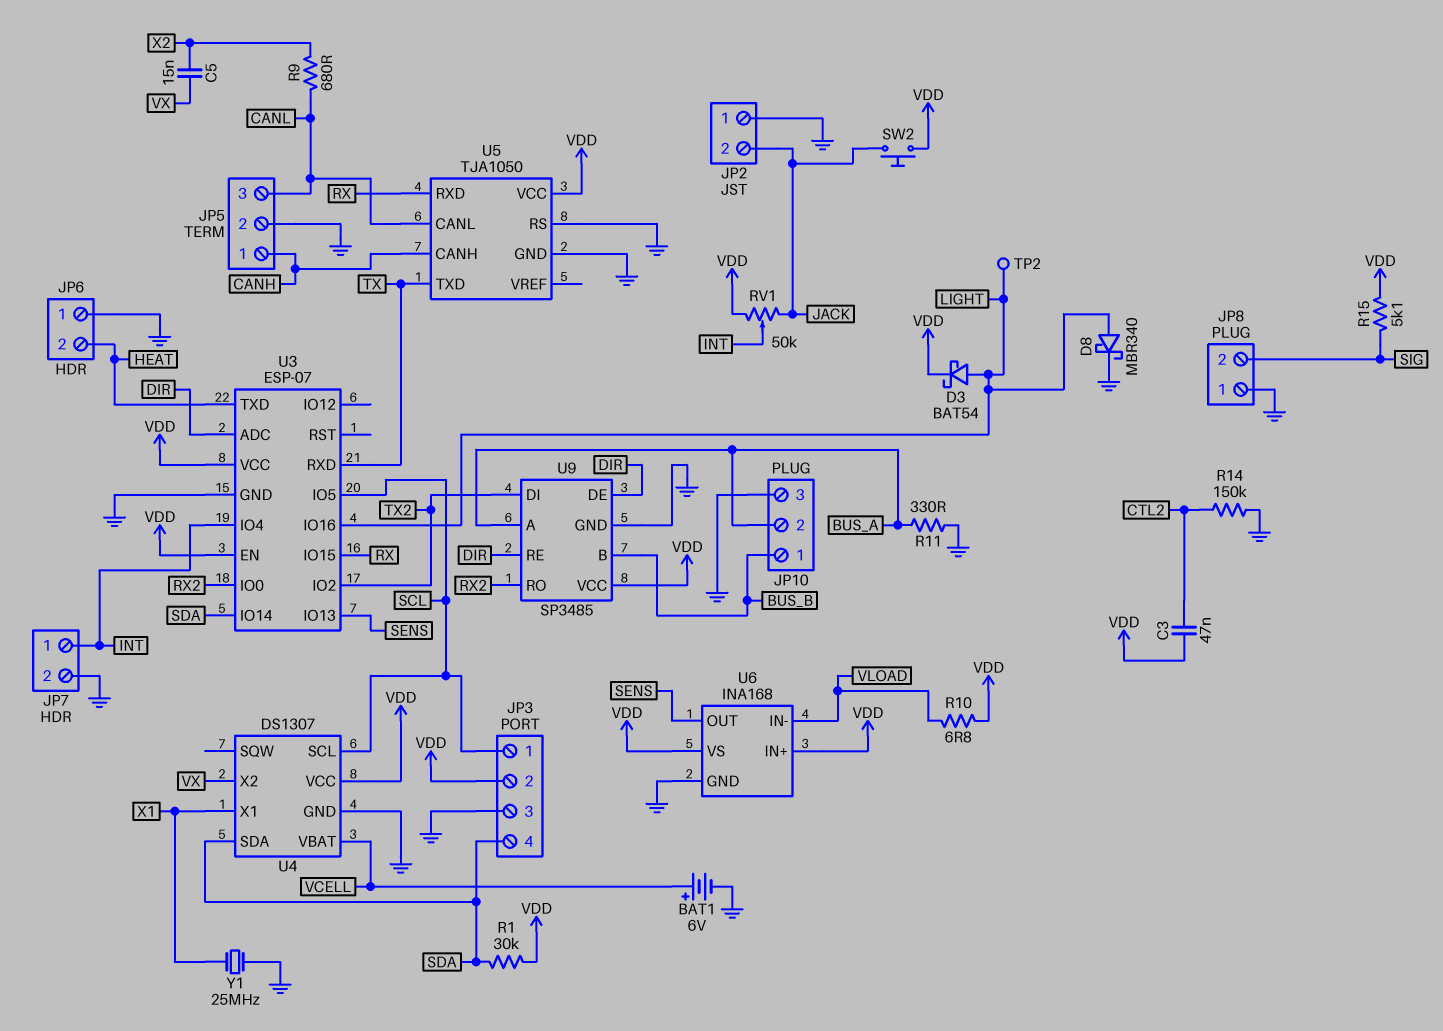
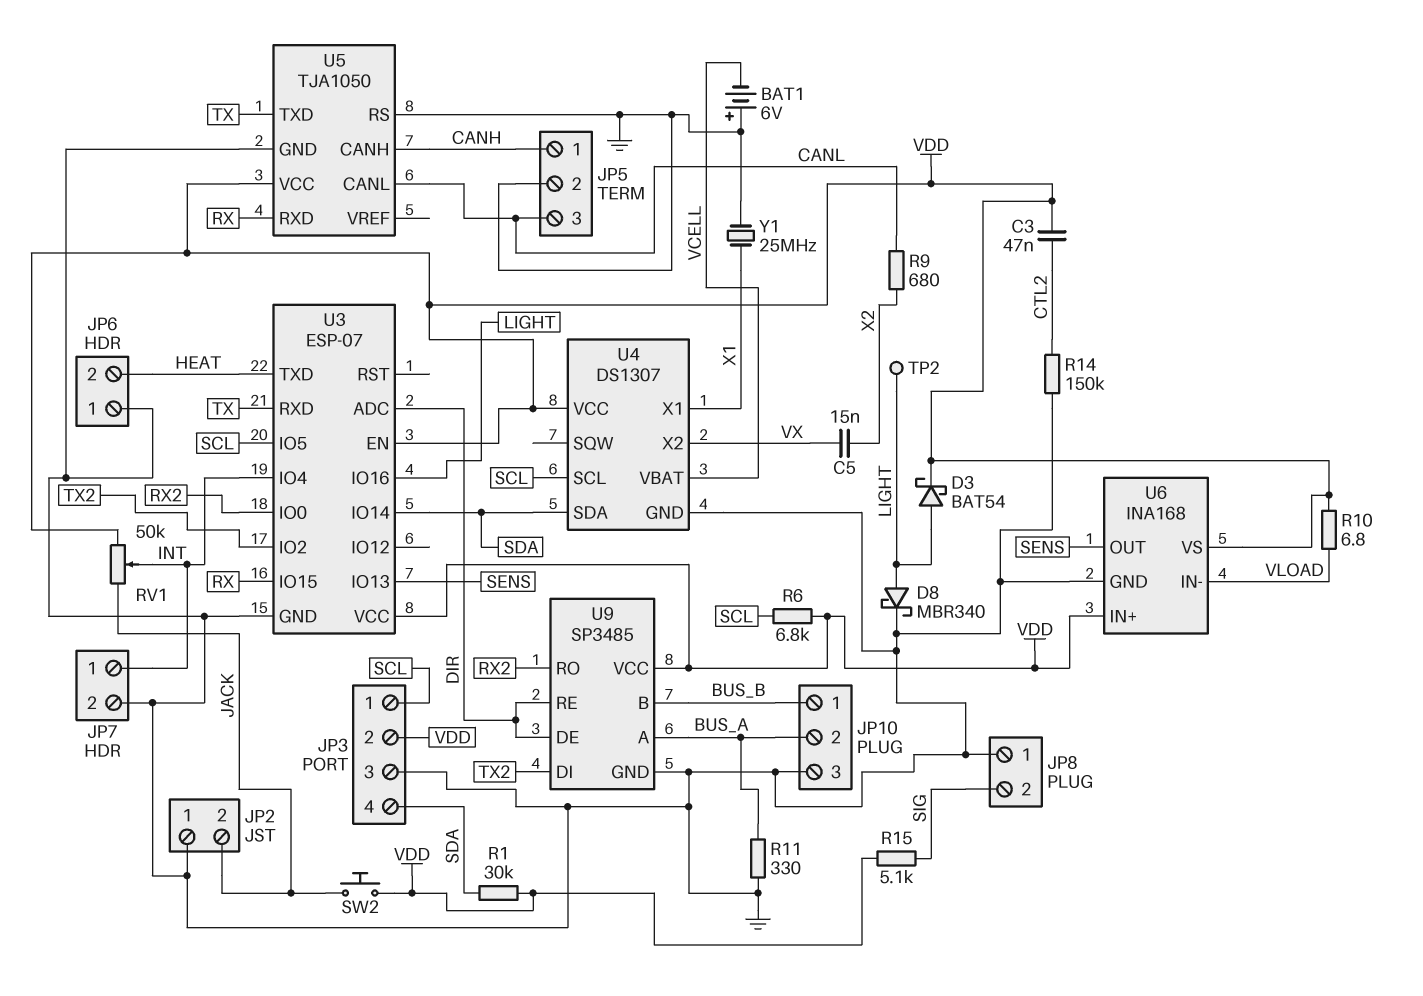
BAT1: 6V (plus VCELL, minus GND) -> 6V (plus GND, minus VCELL)
R6: none -> 6.8k (SCL, VDD)

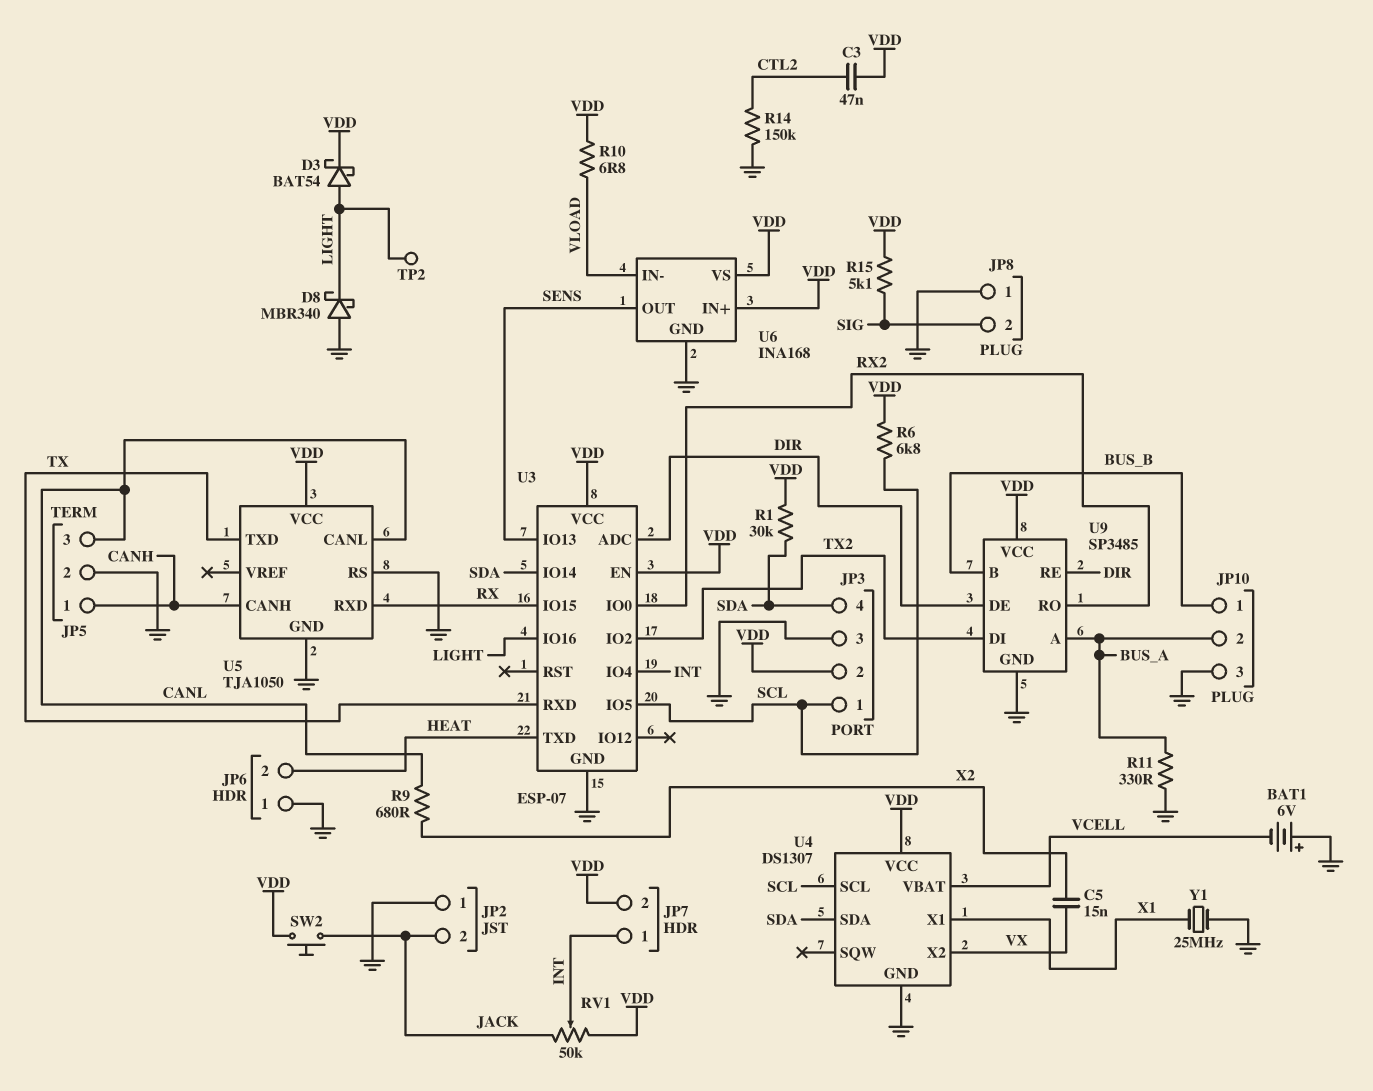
D8: schottky MBR340 (A LIGHT, K GND) -> schottky MBR340 (A GND, K LIGHT)
JP7 pin 2: GND -> VDD

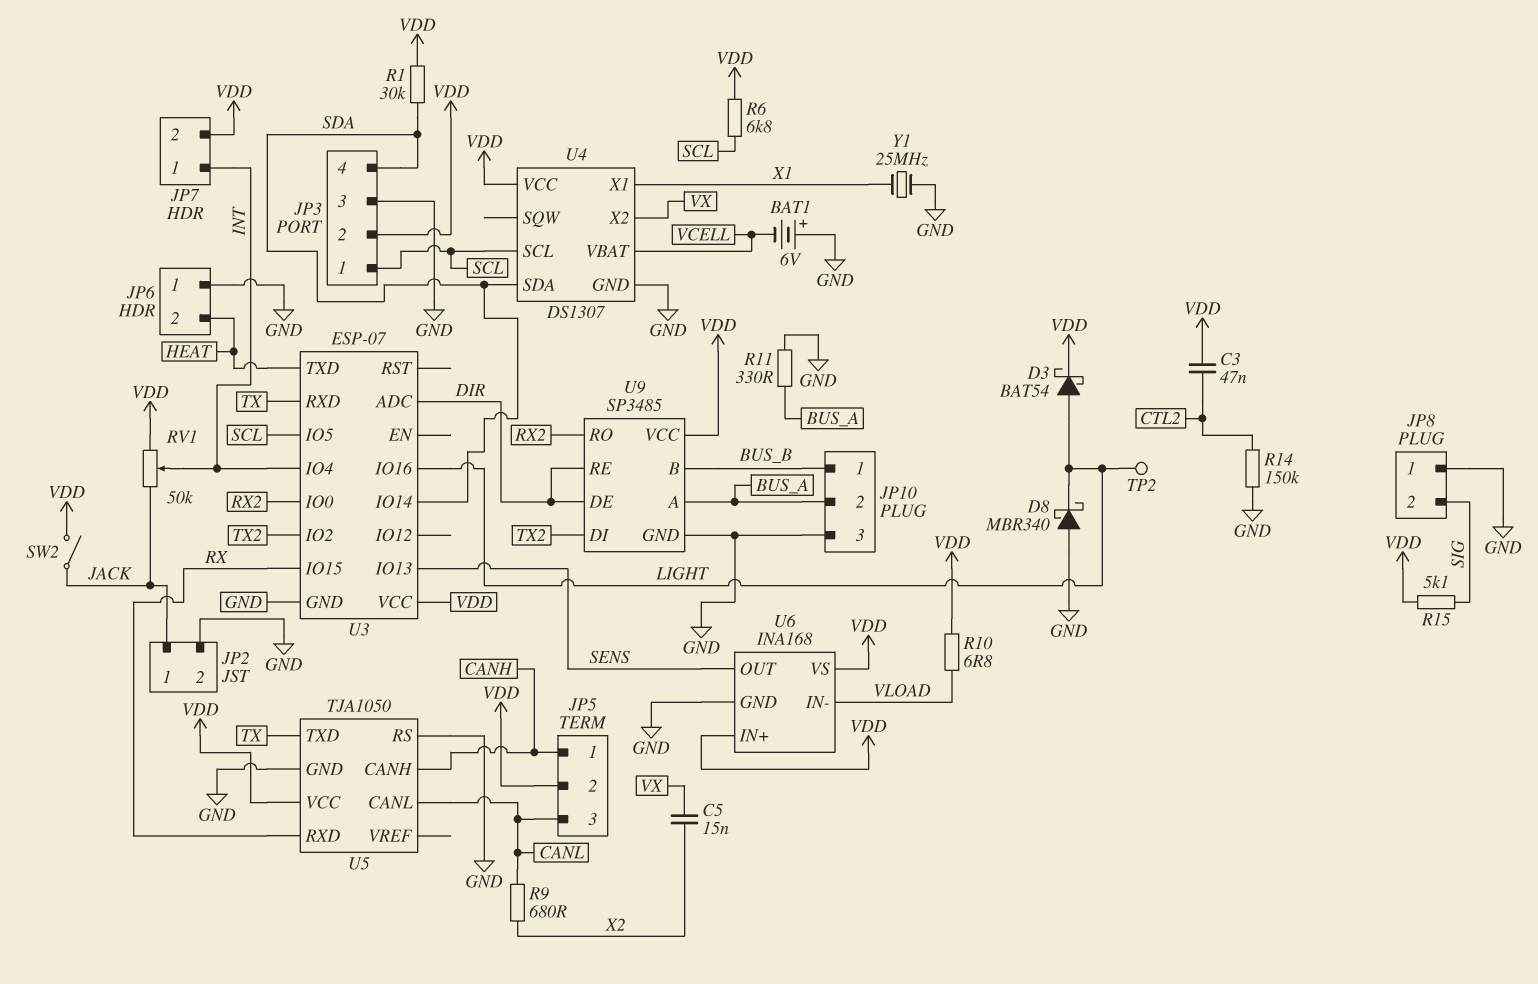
JP2 pin 1: GND -> JACK
JP2 pin 2: JACK -> GND
JP5 pin 2: GND -> VDD
SW2: button (JACK, VDD) -> switch (JACK, VDD)
U3 pin EN: VDD -> none

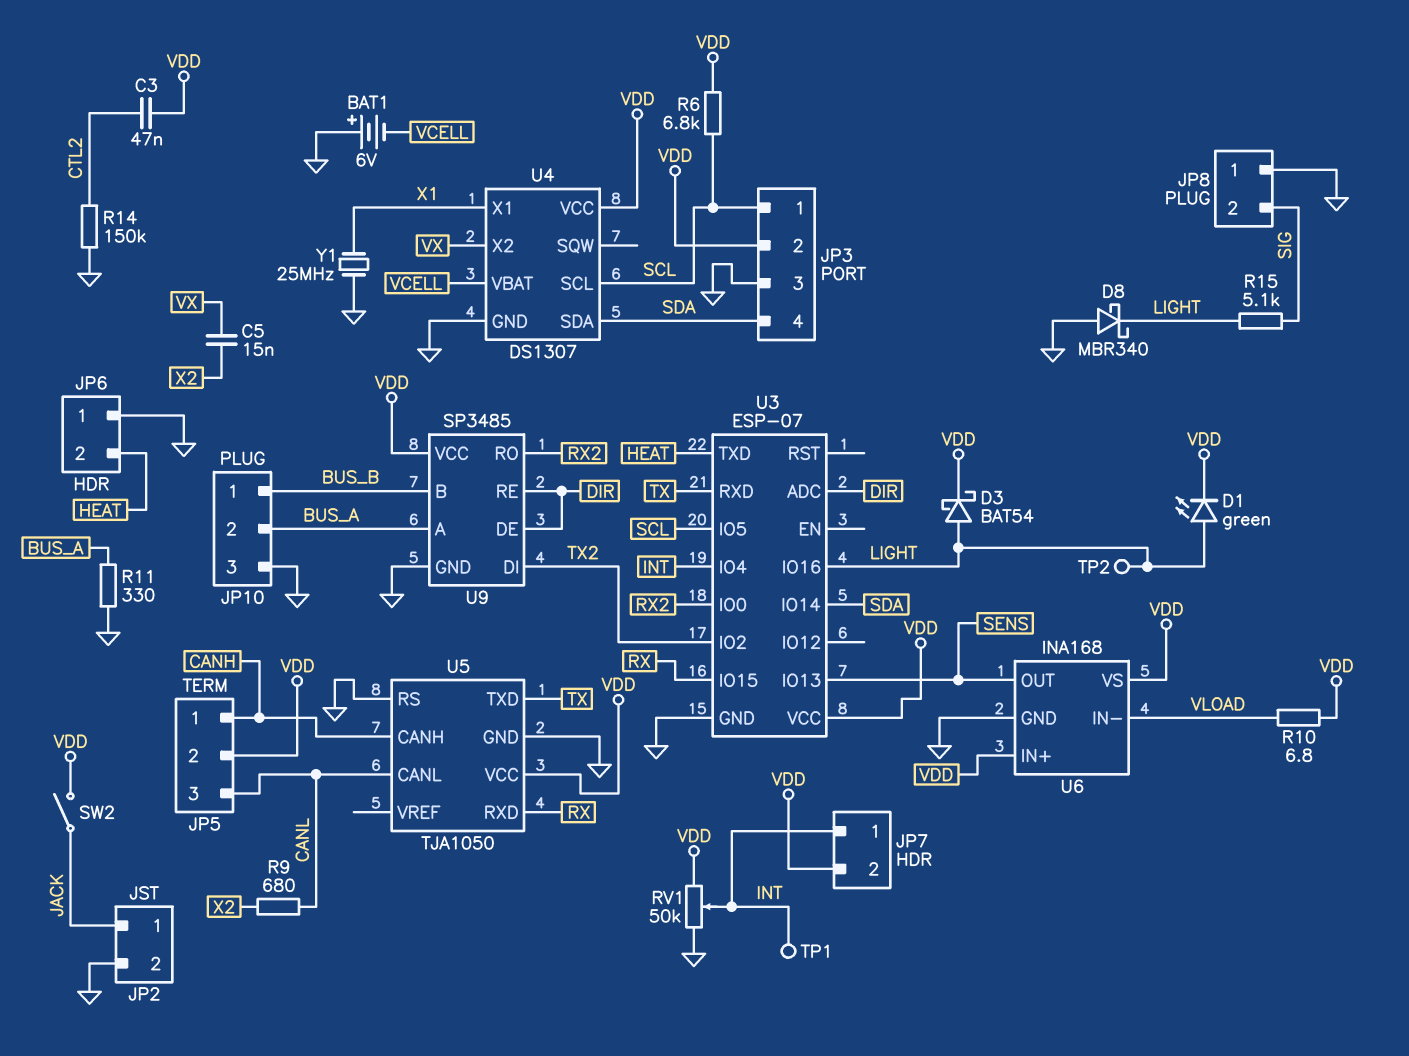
D1: none -> LED green (A LIGHT, K VDD)
R1: 30k (SDA, VDD) -> none
R15: 5.1k (SIG, VDD) -> 5.1k (LIGHT, SIG)
RV1: 50k (JACK, VDD, wiper INT) -> 50k (GND, VDD, wiper INT)
TP1: none -> test point (INT)

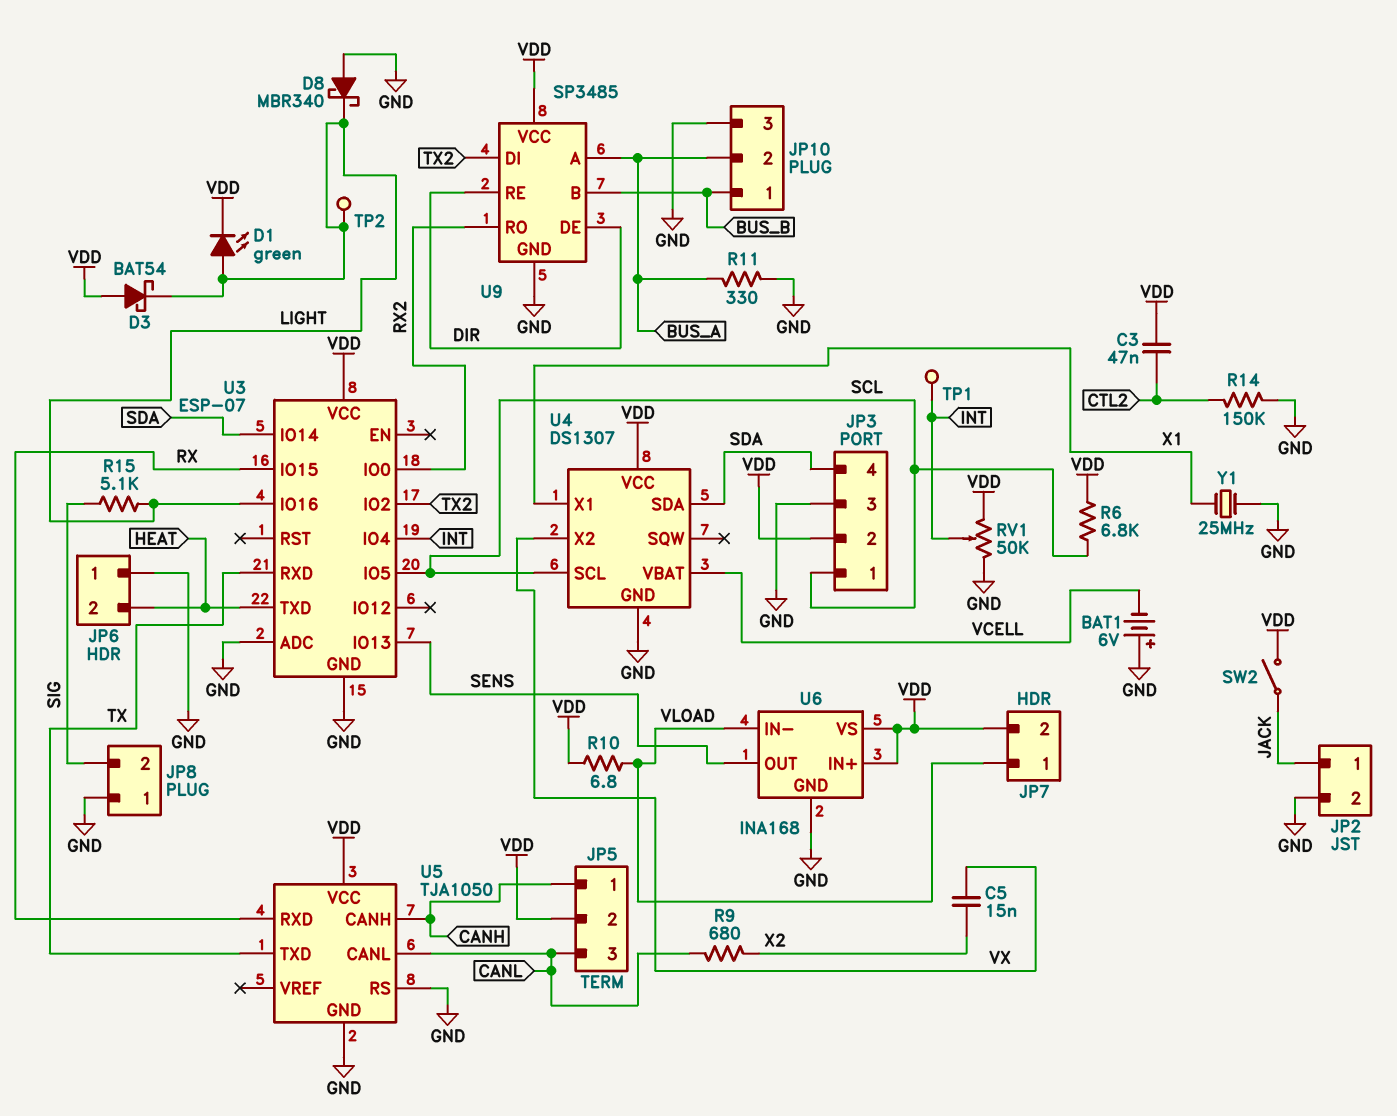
D3: schottky BAT54 (A LIGHT, K VDD) -> schottky BAT54 (A VDD, K LIGHT)
JP7 pin 1: INT -> VLOAD
U3 pin ADC: DIR -> GND

